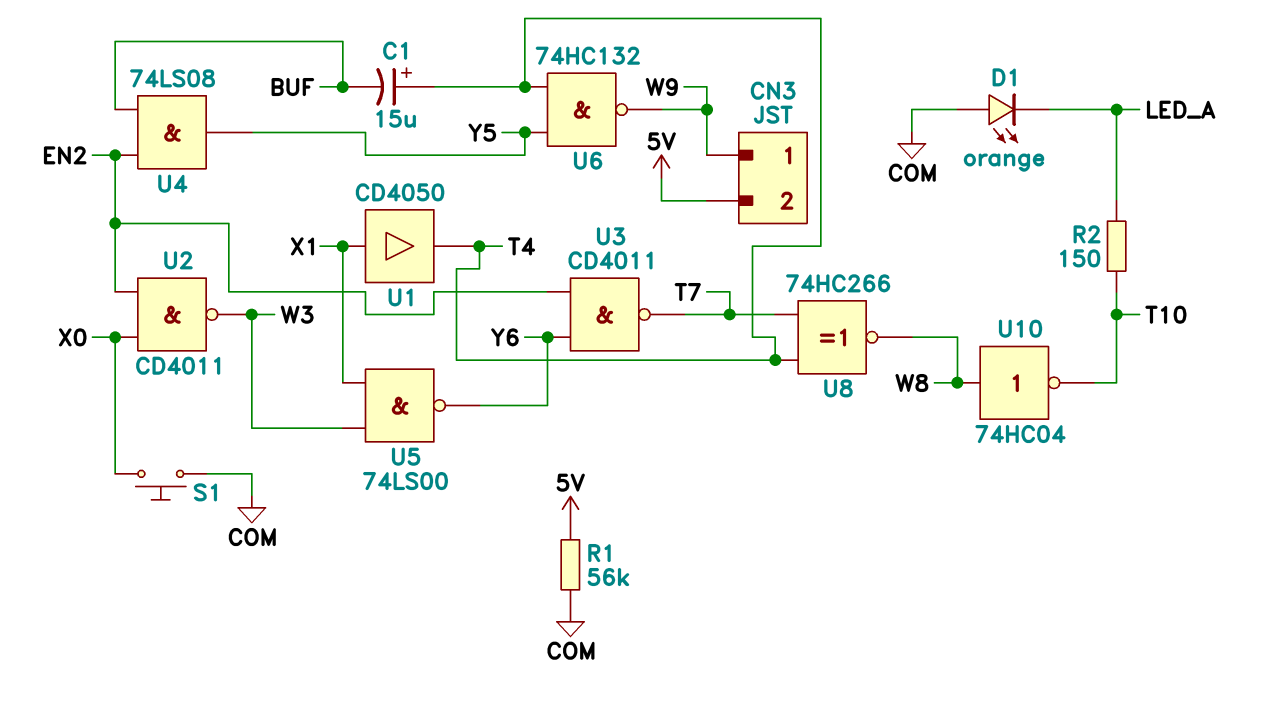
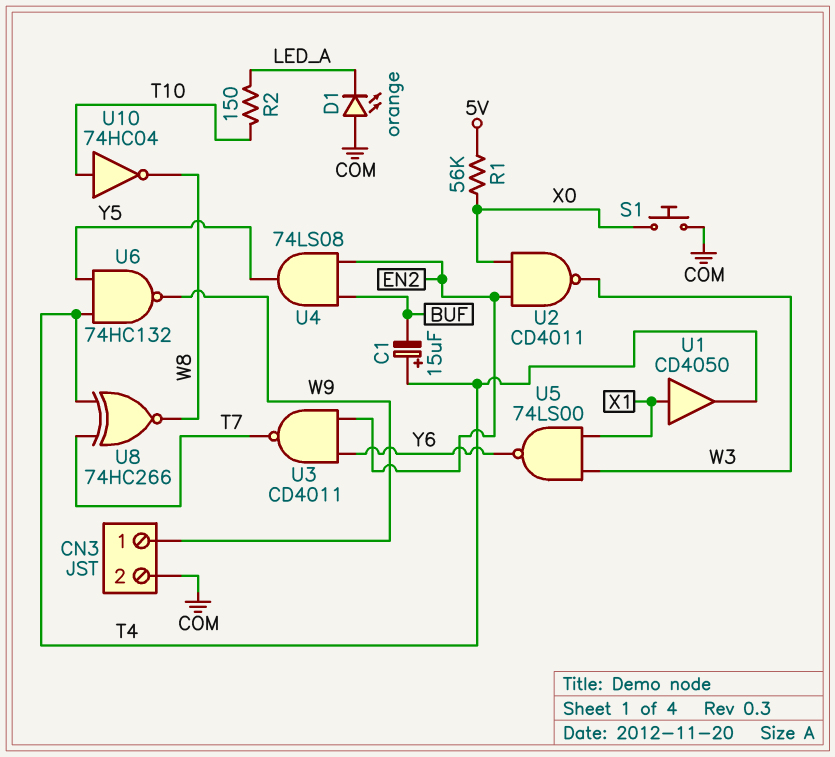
CN3 pin 2: 5V -> COM
R1: 56k (5V, COM) -> 56k (5V, X0)
U10: NOT 74HC04 (in W8, out T10) -> NOT 74HC04 (in T10, out W8)

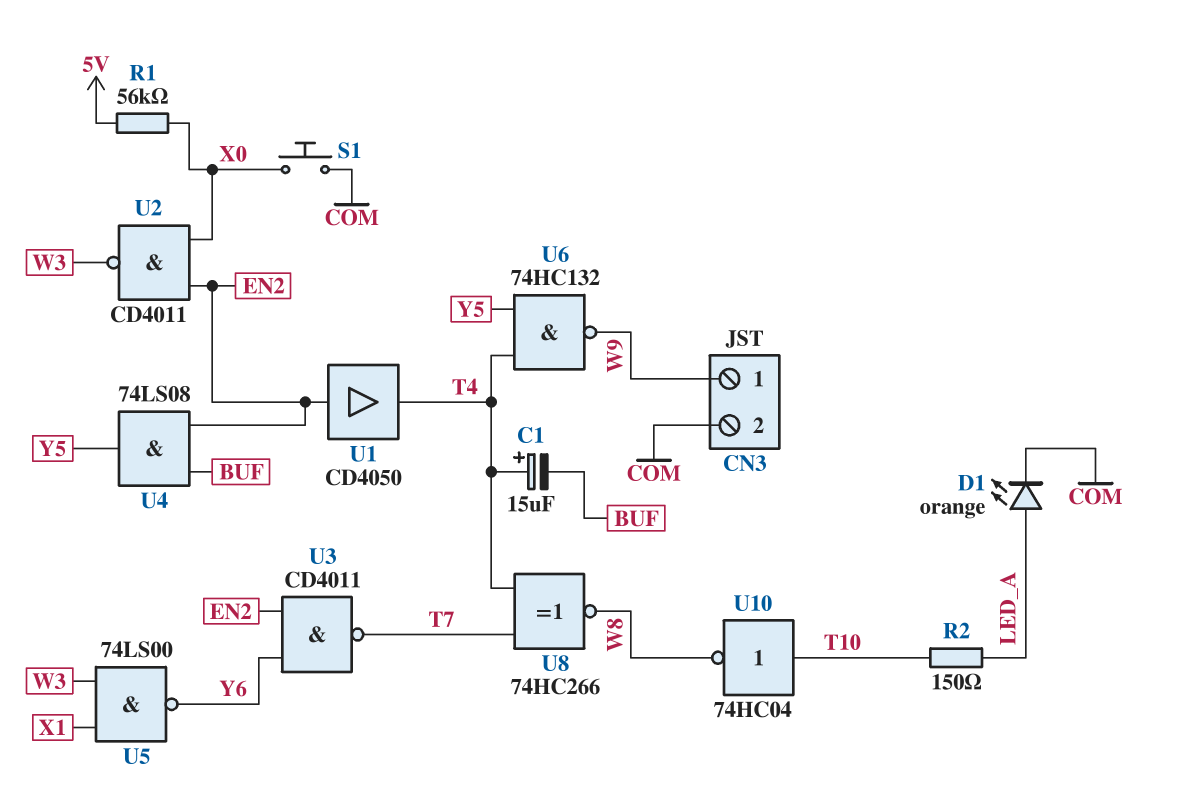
D1: LED orange (A COM, K LED_A) -> LED orange (A LED_A, K COM)
U1: buffer CD4050 (in X1, out T4) -> buffer CD4050 (in EN2, out T4)

